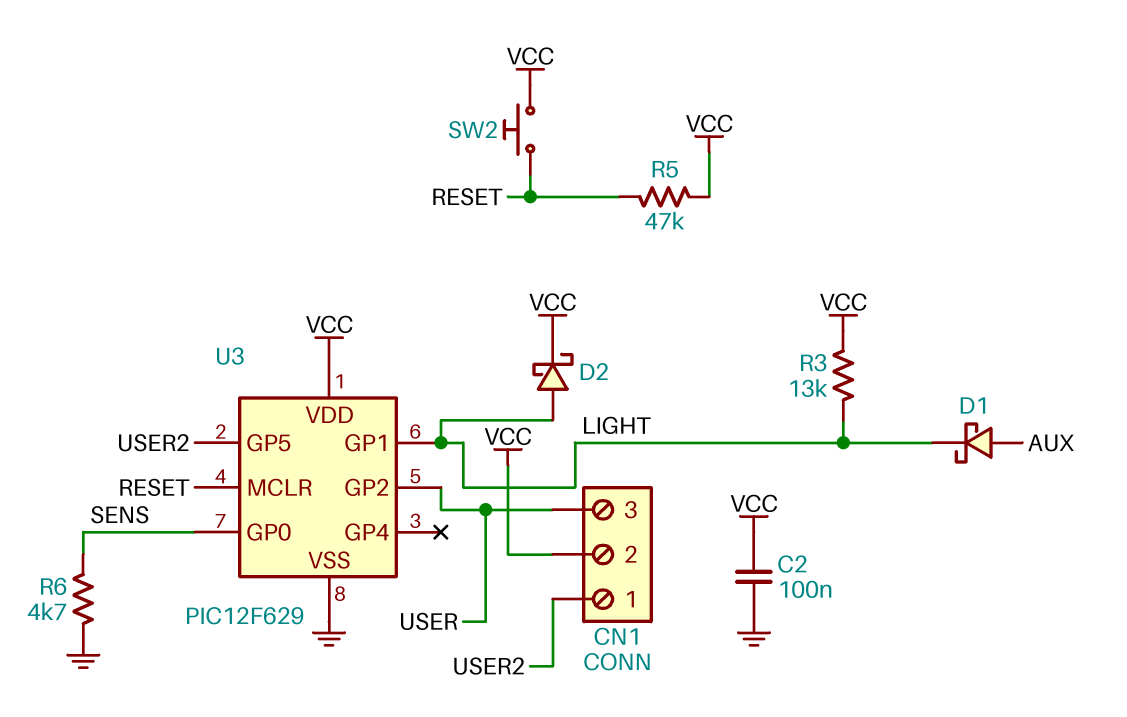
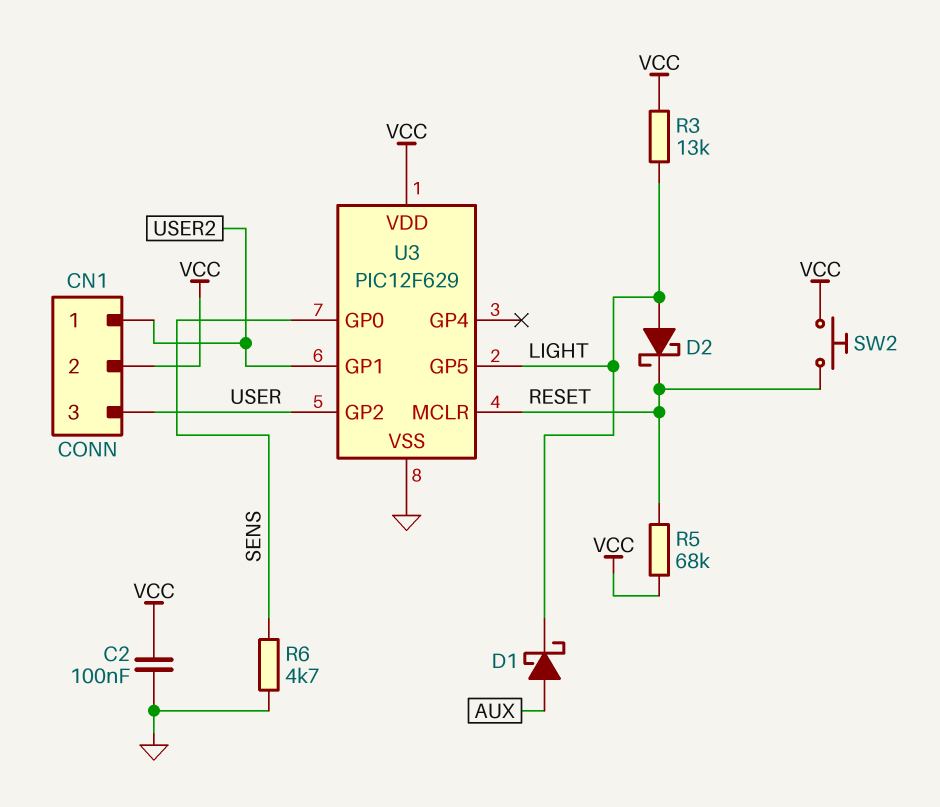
D2: schottky (A LIGHT, K VCC) -> schottky (A LIGHT, K RESET)
R5: 47k (RESET, VCC) -> 68k (RESET, VCC)
U3 pin GP1: LIGHT -> USER2
U3 pin GP5: USER2 -> LIGHT

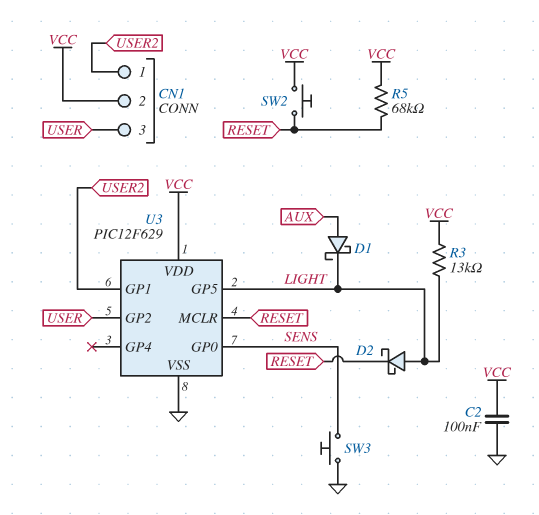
R6: 4.7k (GND, SENS) -> none
SW3: none -> button (GND, SENS)

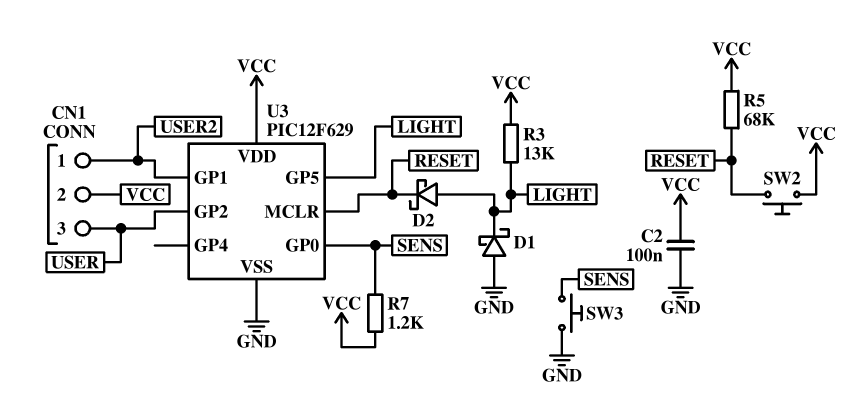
D1: schottky (A AUX, K LIGHT) -> schottky (A GND, K LIGHT)
R7: none -> 1.2k (SENS, VCC)

